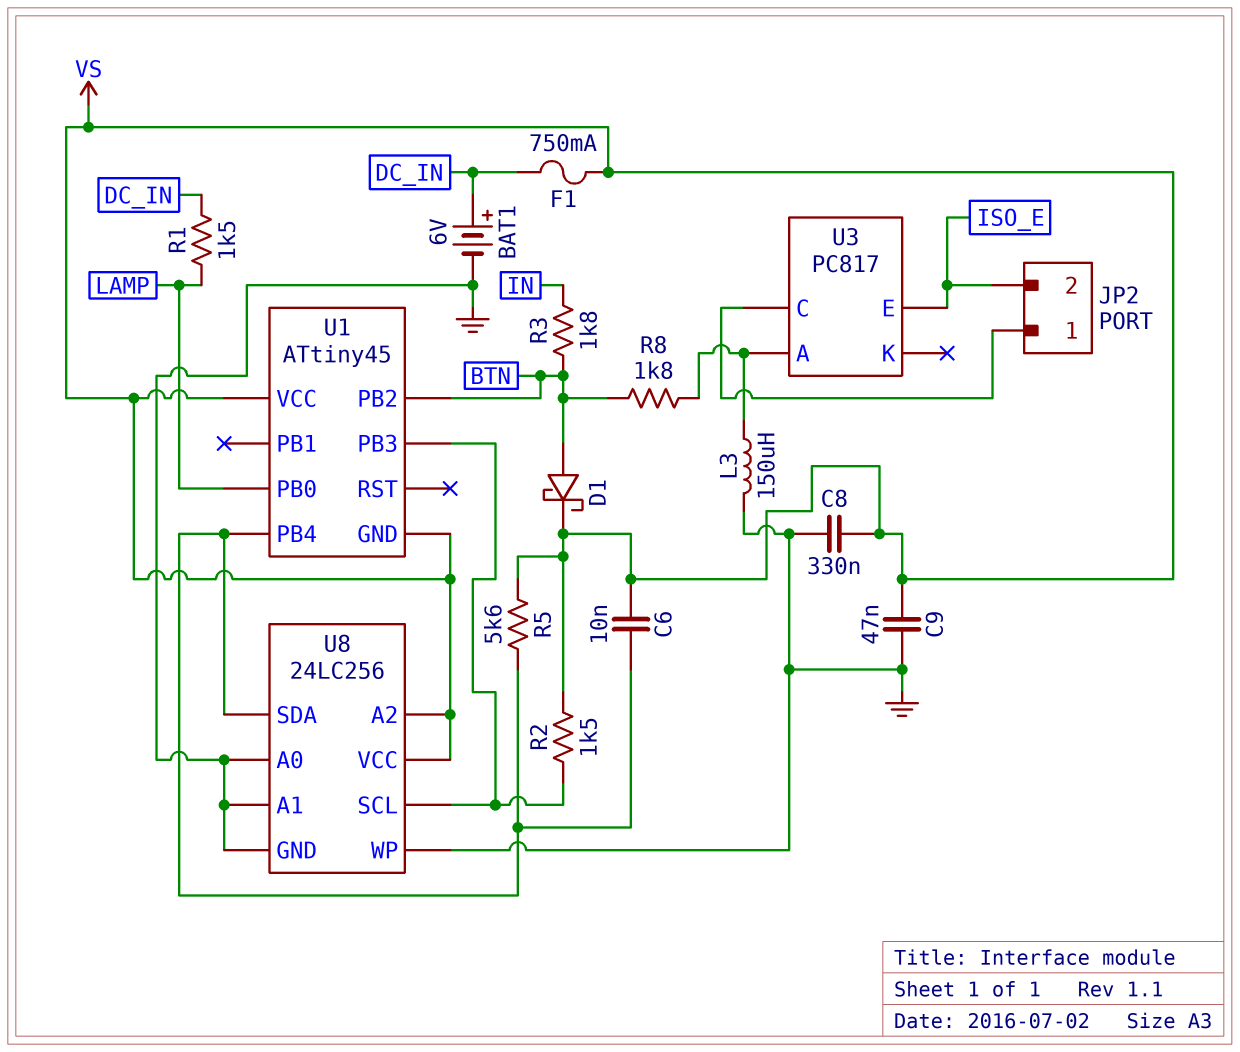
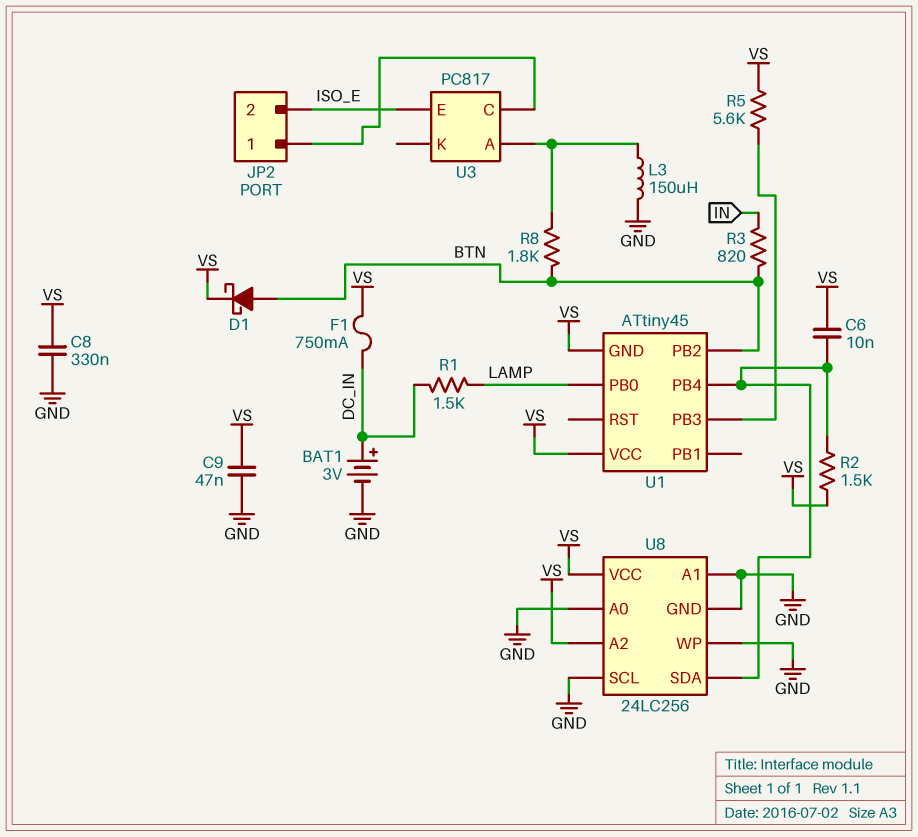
BAT1: 6V (plus DC_IN, minus GND) -> 3V (plus DC_IN, minus GND)
R2: 1.5k (U1/PB3, VS) -> 1.5k (U1/PB4, VS)
R3: 1.8k (BTN, IN) -> 820 (BTN, IN)
R5: 5.6k (U1/PB4, VS) -> 5.6k (U1/PB3, VS)
U8 pin SCL: U1/PB3 -> GND

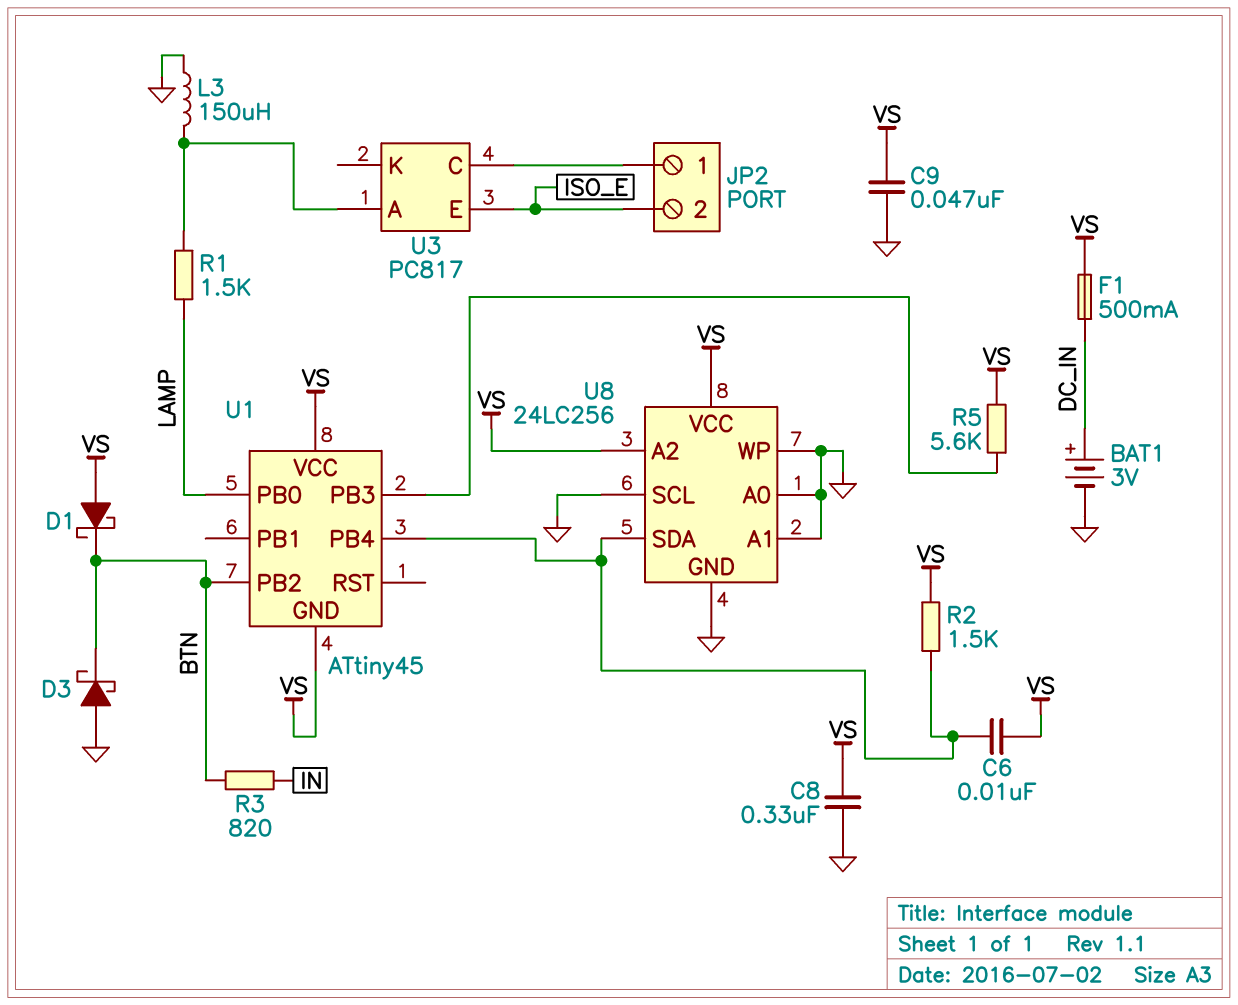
D1: schottky (A BTN, K VS) -> schottky (A VS, K BTN)
D3: none -> schottky (A GND, K BTN)
F1: 750mA (DC_IN, VS) -> 500mA (DC_IN, VS)
R1: 1.5k (DC_IN, LAMP) -> 1.5k (LAMP, U3/A)
R8: 1.8k (BTN, U3/A) -> none

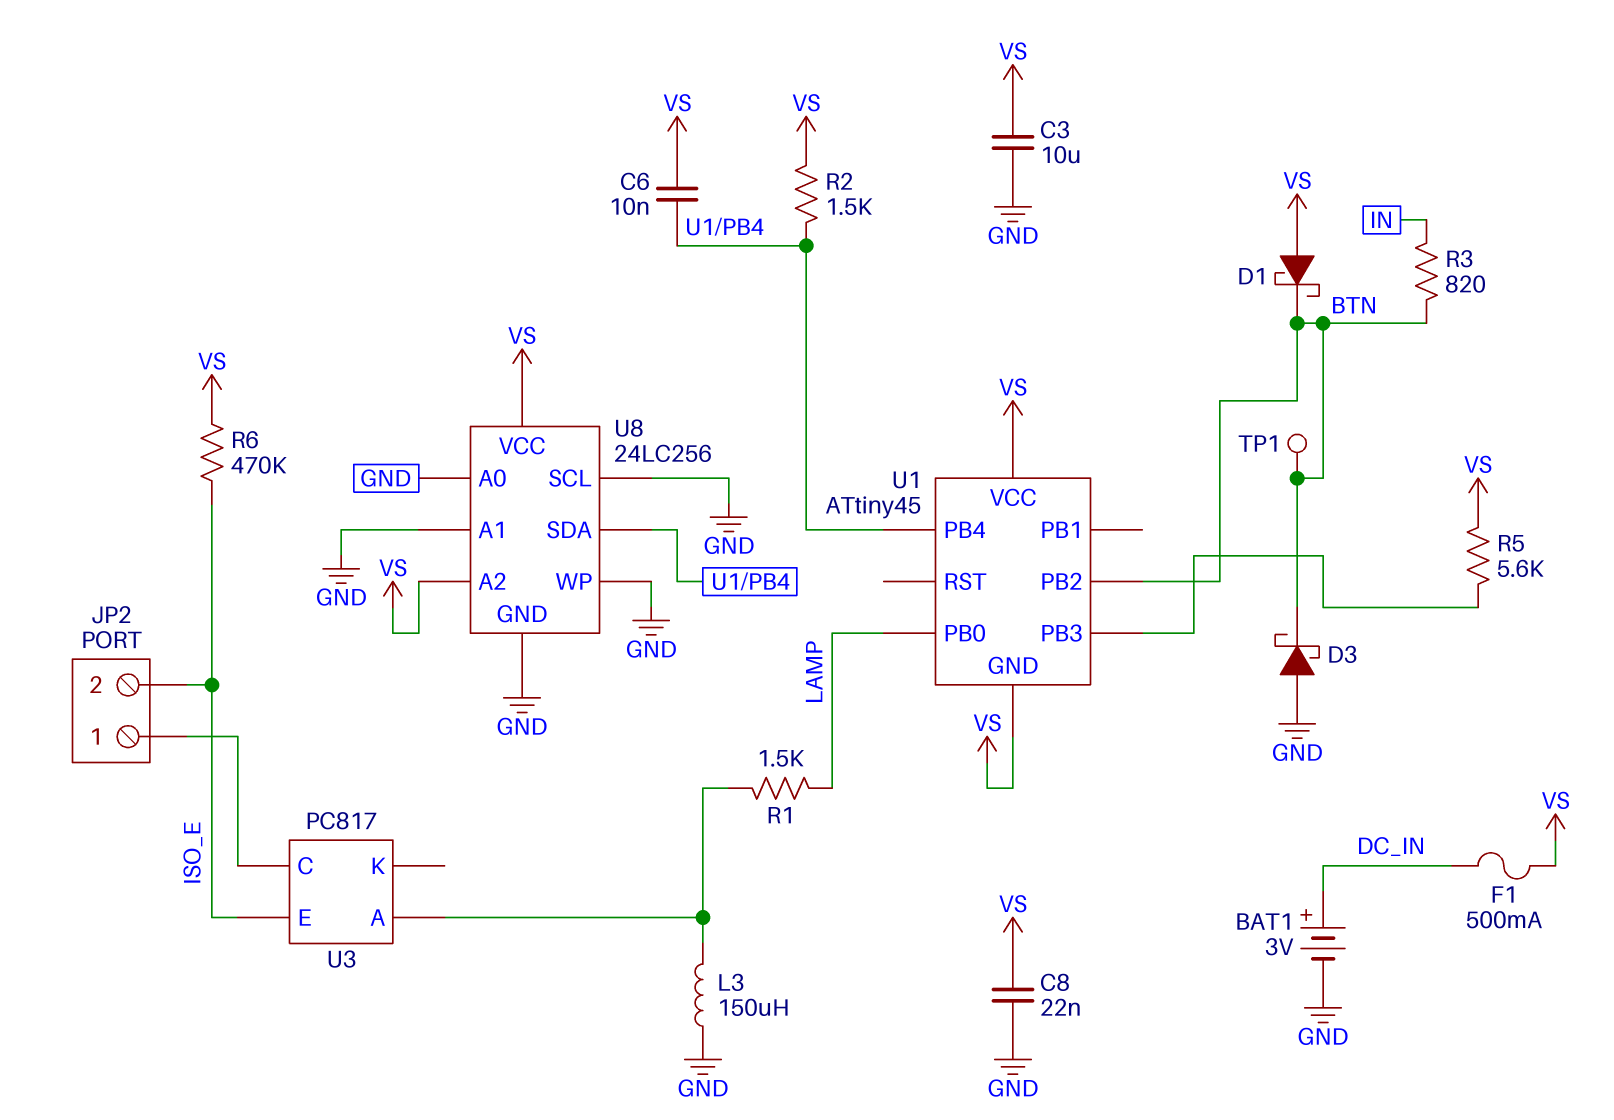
C3: none -> 10uF (GND, VS)
C8: 330nF (GND, VS) -> 22nF (GND, VS)
C9: 47nF (GND, VS) -> none
R6: none -> 470k (ISO_E, VS)
TP1: none -> test point (BTN)

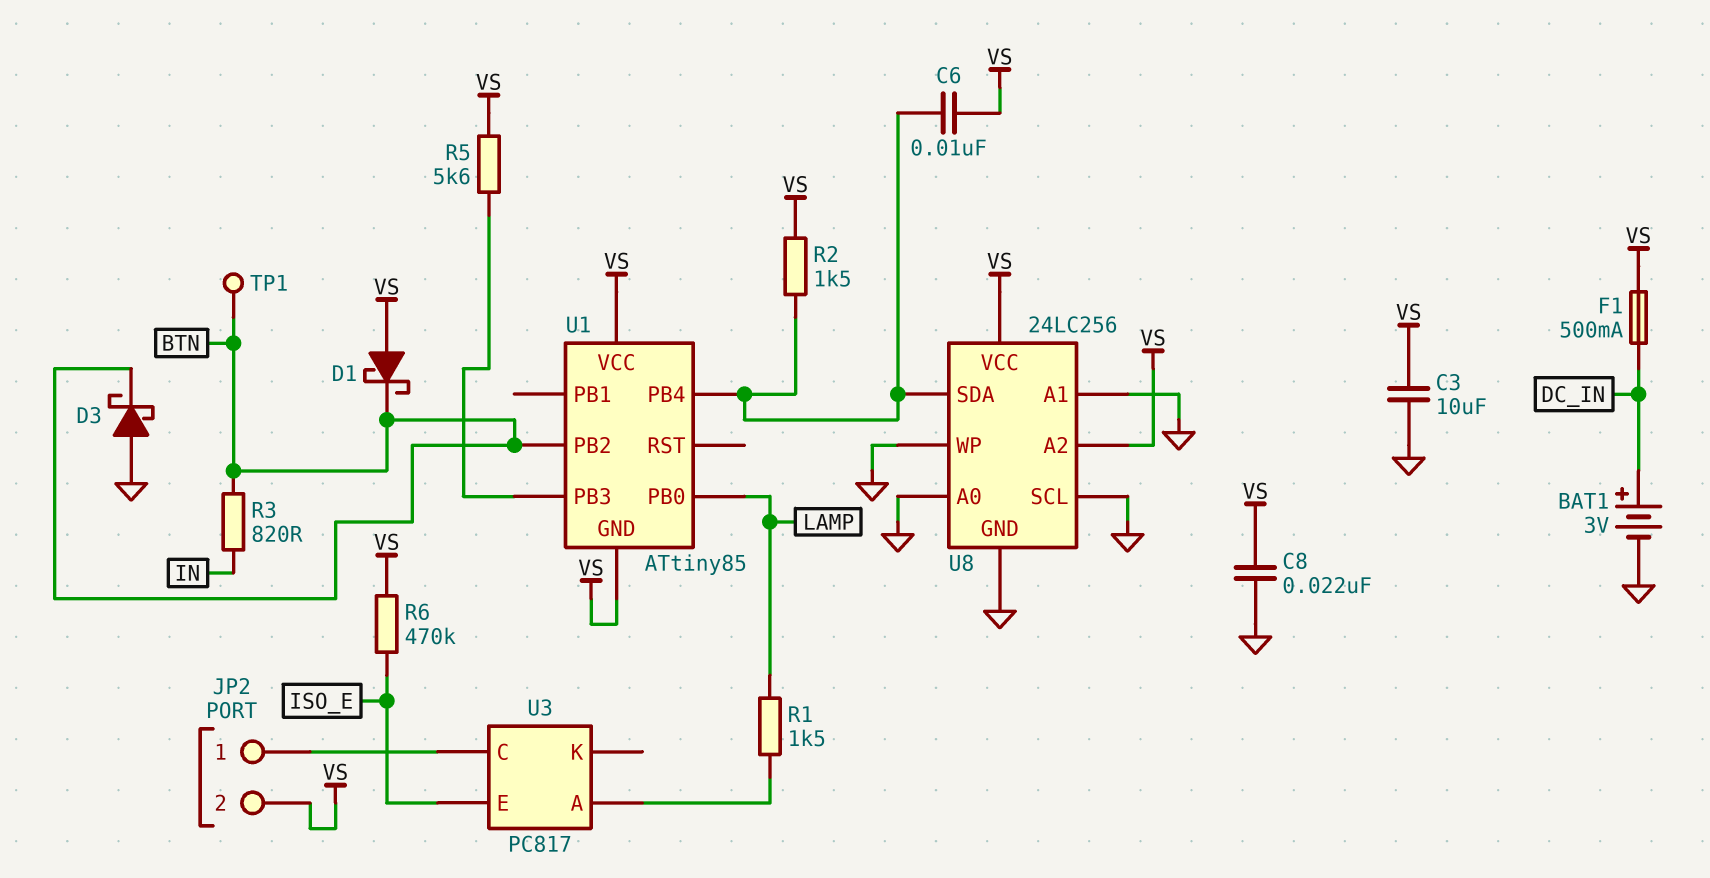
JP2 pin 2: ISO_E -> VS
L3: 150uH (GND, U3/A) -> none
U1: ATtiny45 -> ATtiny85

